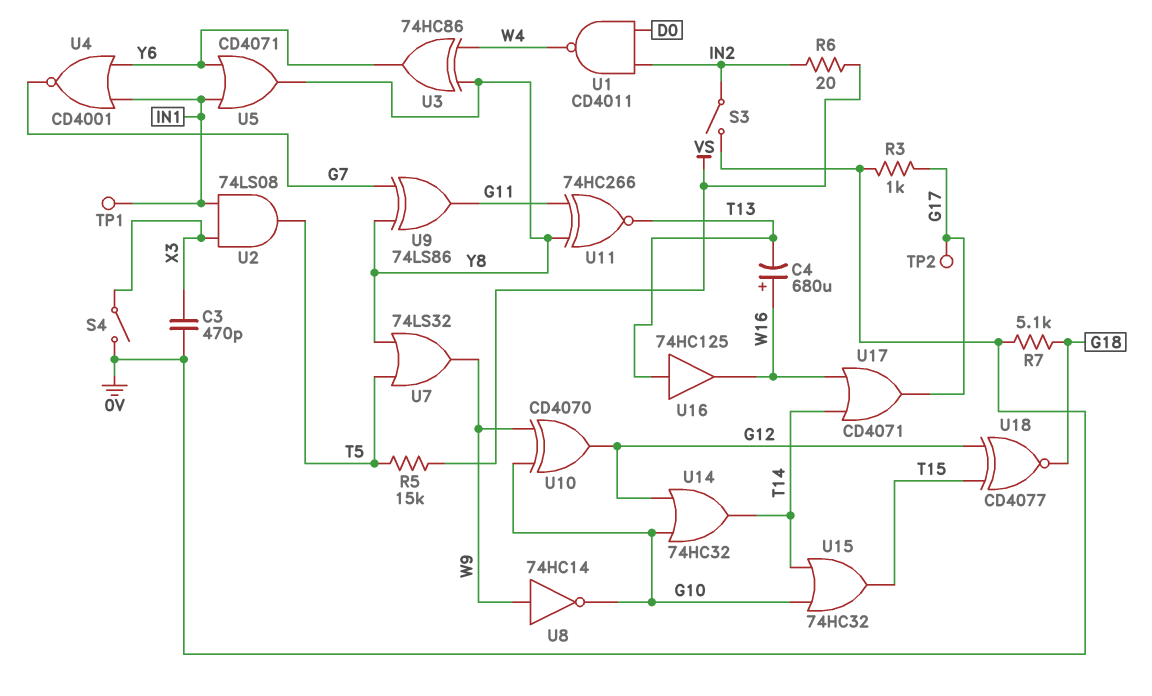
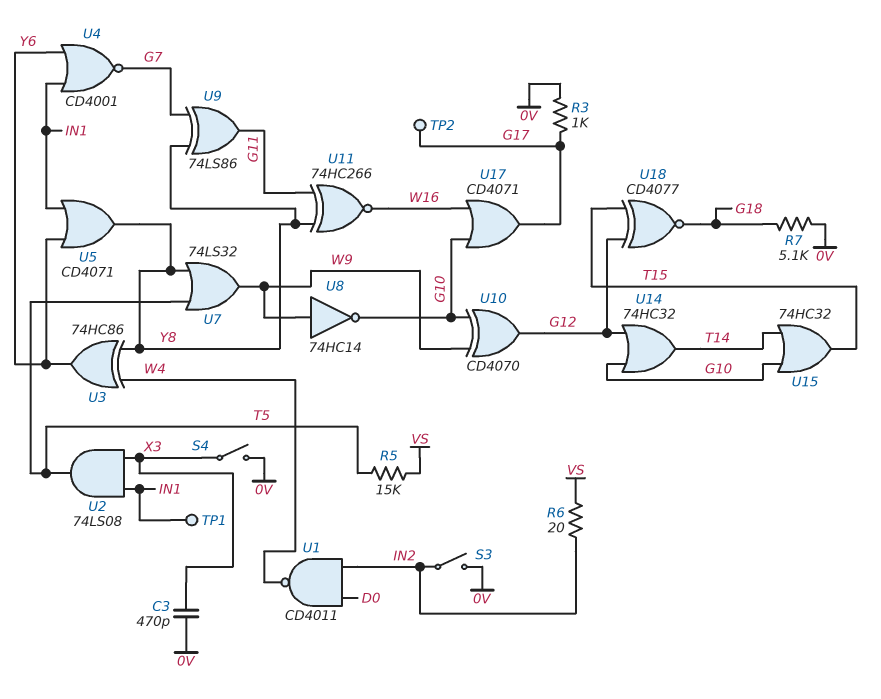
C4: 680uF (plus W16, minus T13) -> none
U11: XNOR 74HC266 (in G11, in Y8, out T13) -> XNOR 74HC266 (in G11, in Y8, out W16)
U16: buffer 74HC125 (in T13, out W16) -> none
U17: OR CD4071 (in T14, in W16, out G17) -> OR CD4071 (in G10, in W16, out G17)

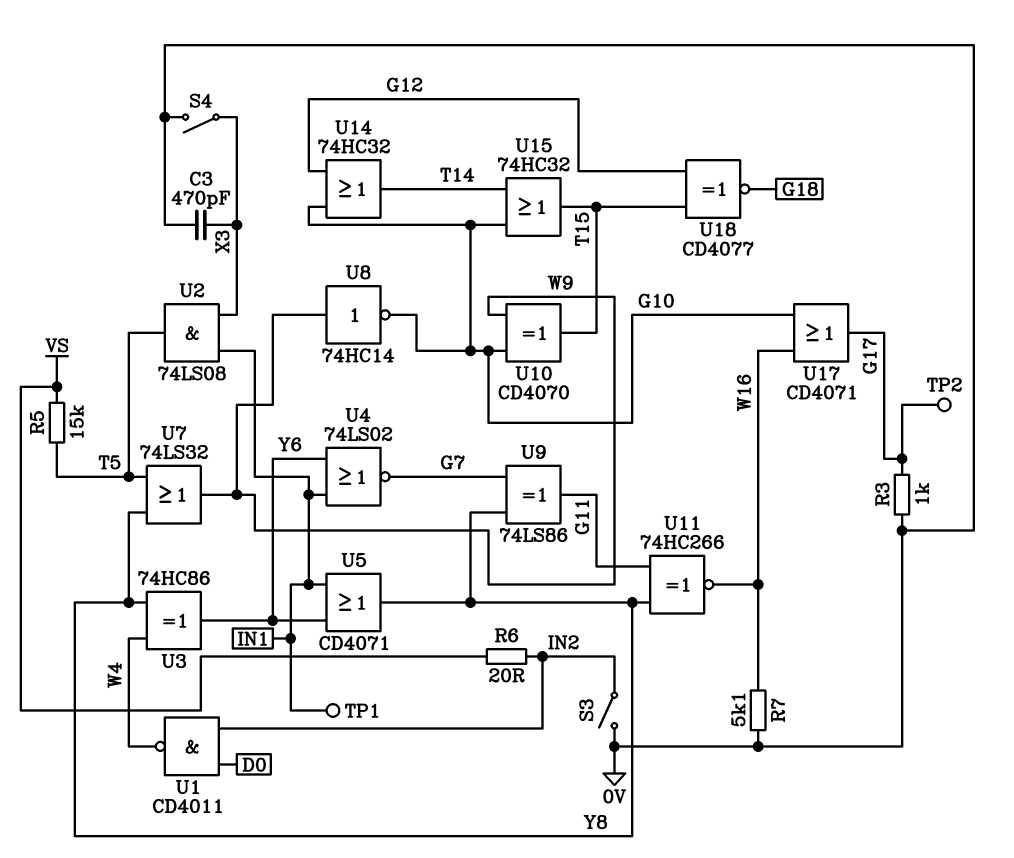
R7: 5.1k (0V, G18) -> 5.1k (0V, W16)
U4: NOR CD4001 (in IN1, in Y6, out G7) -> NOR 74LS02 (in IN1, in Y6, out G7)
U10: XOR CD4070 (in G10, in W9, out G12) -> XOR CD4070 (in G10, in W9, out T15)

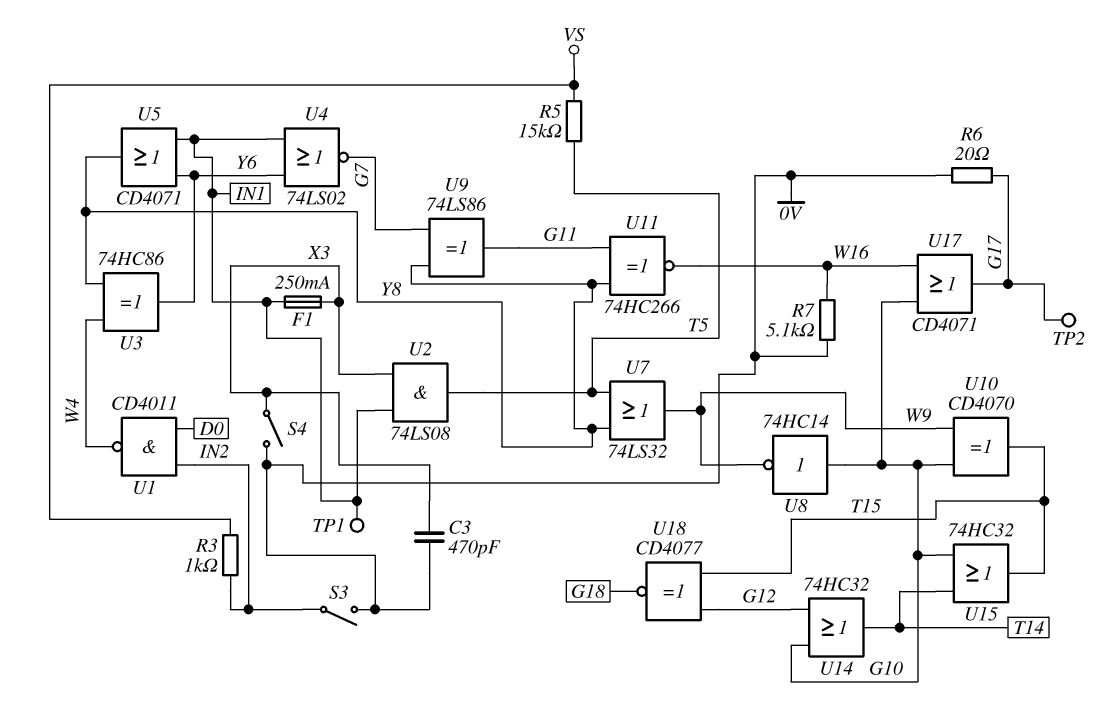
F1: none -> 250mA (IN1, X3)
R3: 1k (0V, G17) -> 1k (IN2, VS)
R6: 20 (IN2, VS) -> 20 (0V, G17)
U8: NOT 74HC14 (in W9, out G10) -> NOT 74HC14 (in G10, out W9)

